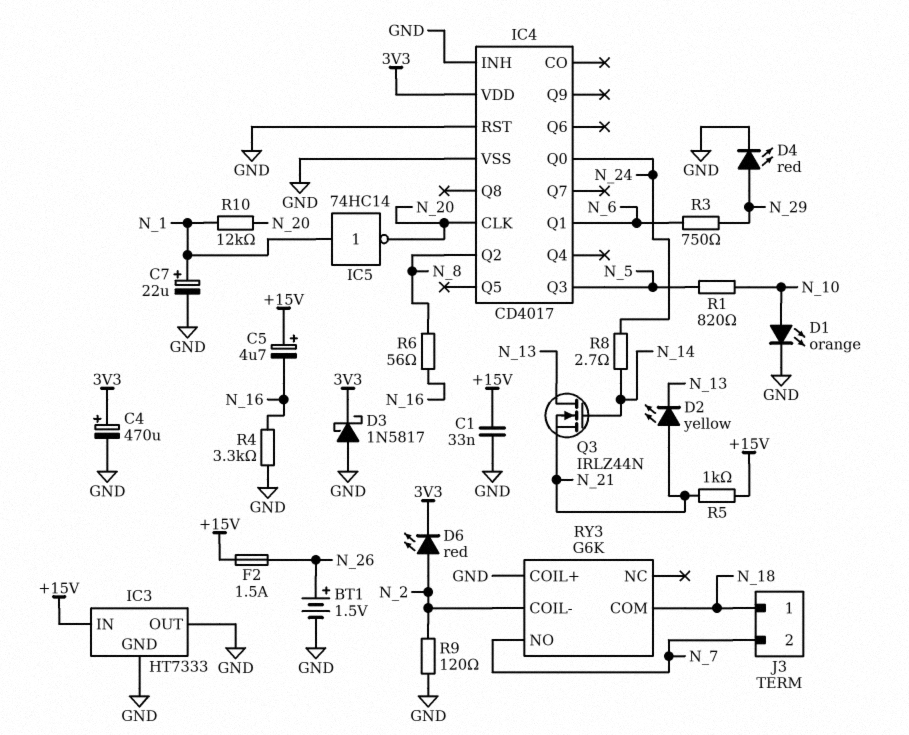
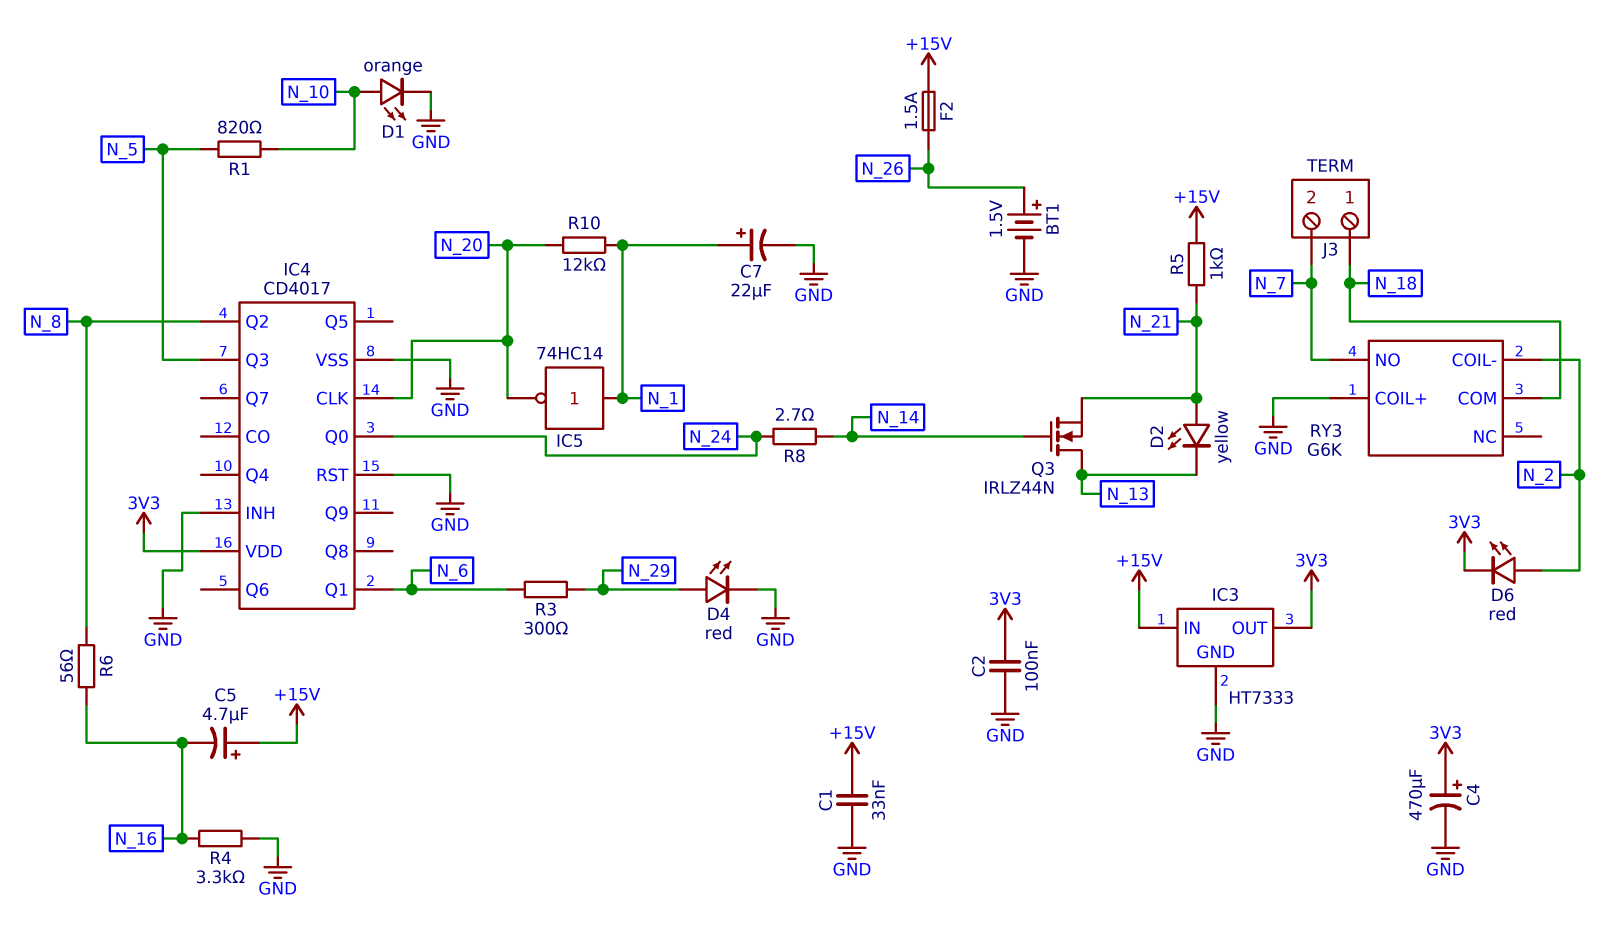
C2: none -> 100nF (3V3, GND)
D3: schottky 1N5817 (A GND, K 3V3) -> none
IC3 pin OUT: GND -> 3V3
R3: 750 (N_6, N_29) -> 300 (N_6, N_29)
R9: 120 (GND, N_2) -> none

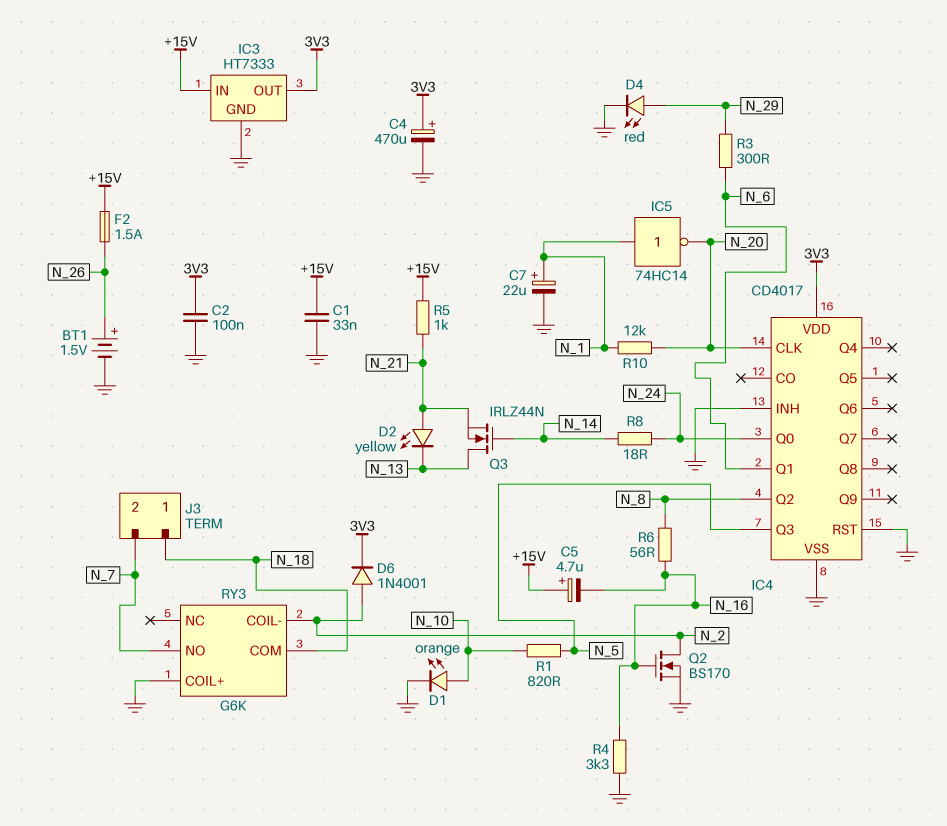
D6: LED red (A N_2, K 3V3) -> diode 1N4001 (A N_2, K 3V3)
Q2: none -> NMOS BS170 (G N_16, D N_2, S GND)
R8: 2.7 (N_14, N_24) -> 18 (N_14, N_24)

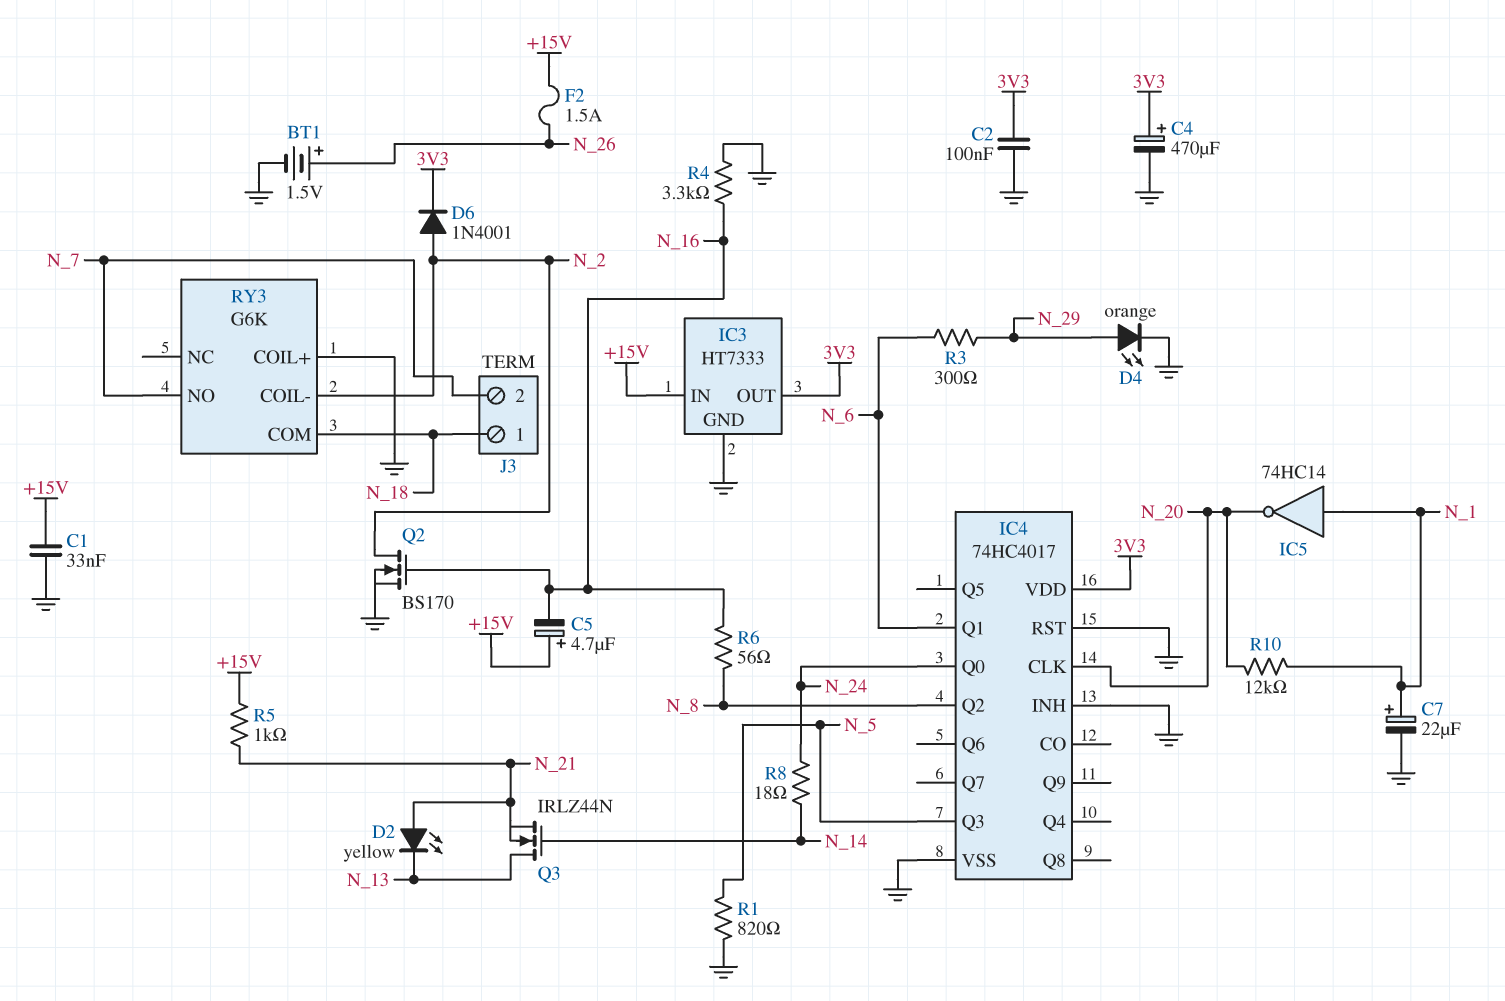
D1: LED orange (A N_10, K GND) -> none
D4: LED red (A N_29, K GND) -> LED orange (A N_29, K GND)
IC4: CD4017 -> 74HC4017
R1: 820 (N_5, N_10) -> 820 (GND, N_5)

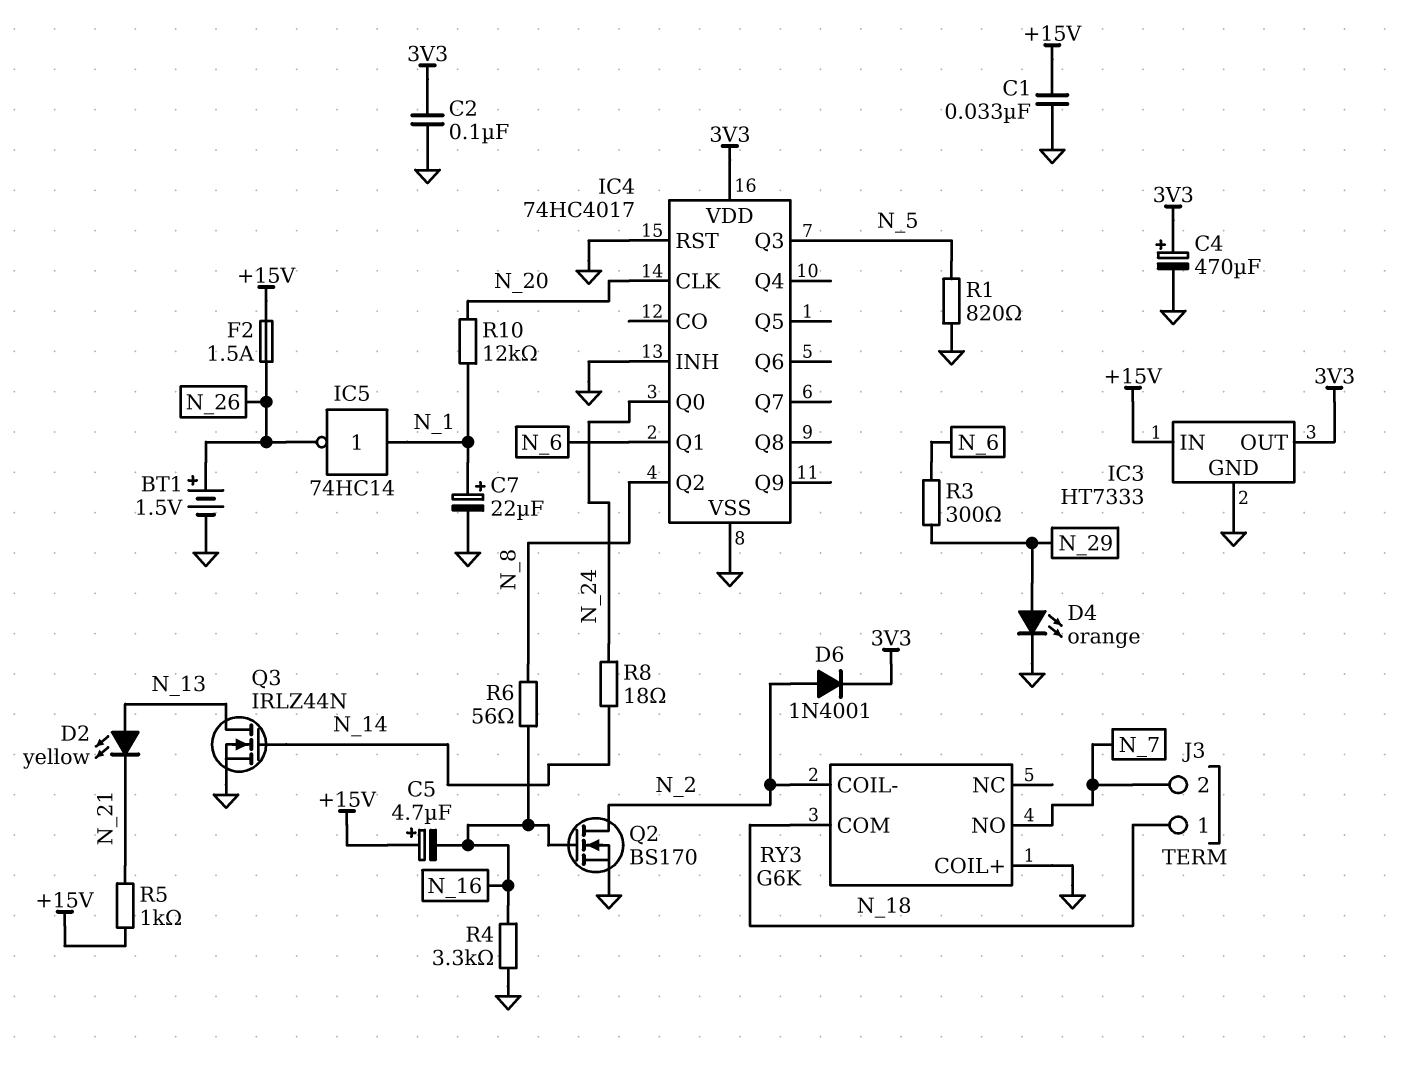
D2: LED yellow (A N_21, K N_13) -> LED yellow (A N_13, K N_21)
IC5: NOT 74HC14 (in N_1, out N_20) -> NOT 74HC14 (in N_1, out N_26)
Q3: NMOS IRLZ44N (G N_14, D N_13, S N_21) -> NMOS IRLZ44N (G N_14, D N_13, S GND)

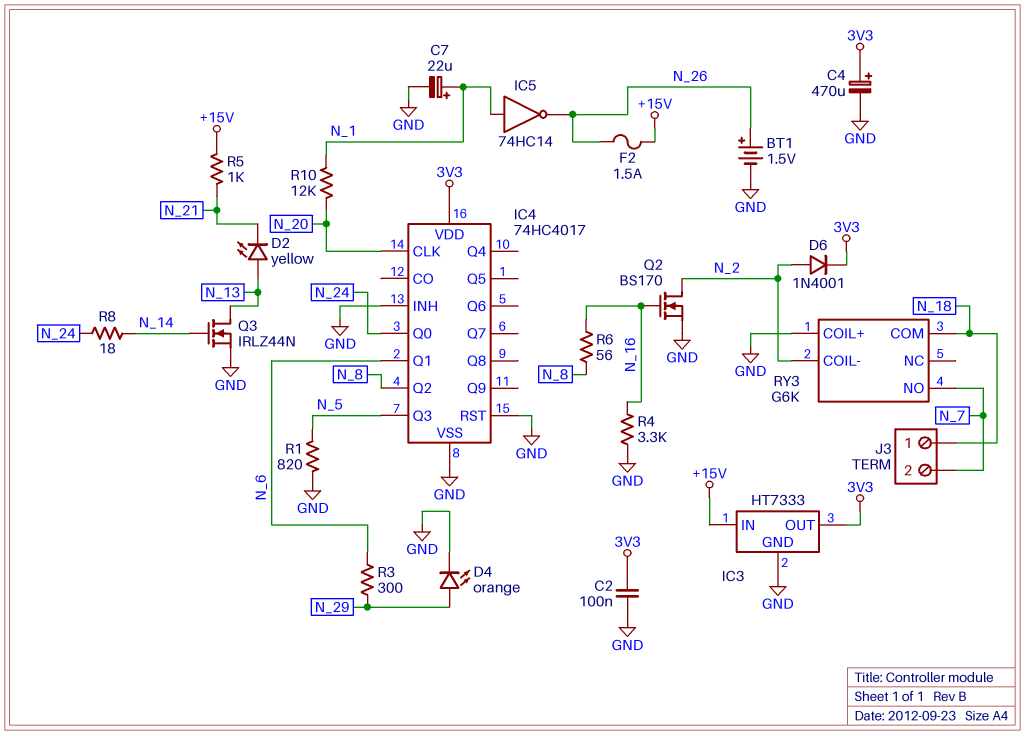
C1: 33nF (+15V, GND) -> none
C5: 4.7uF (plus +15V, minus N_16) -> none

